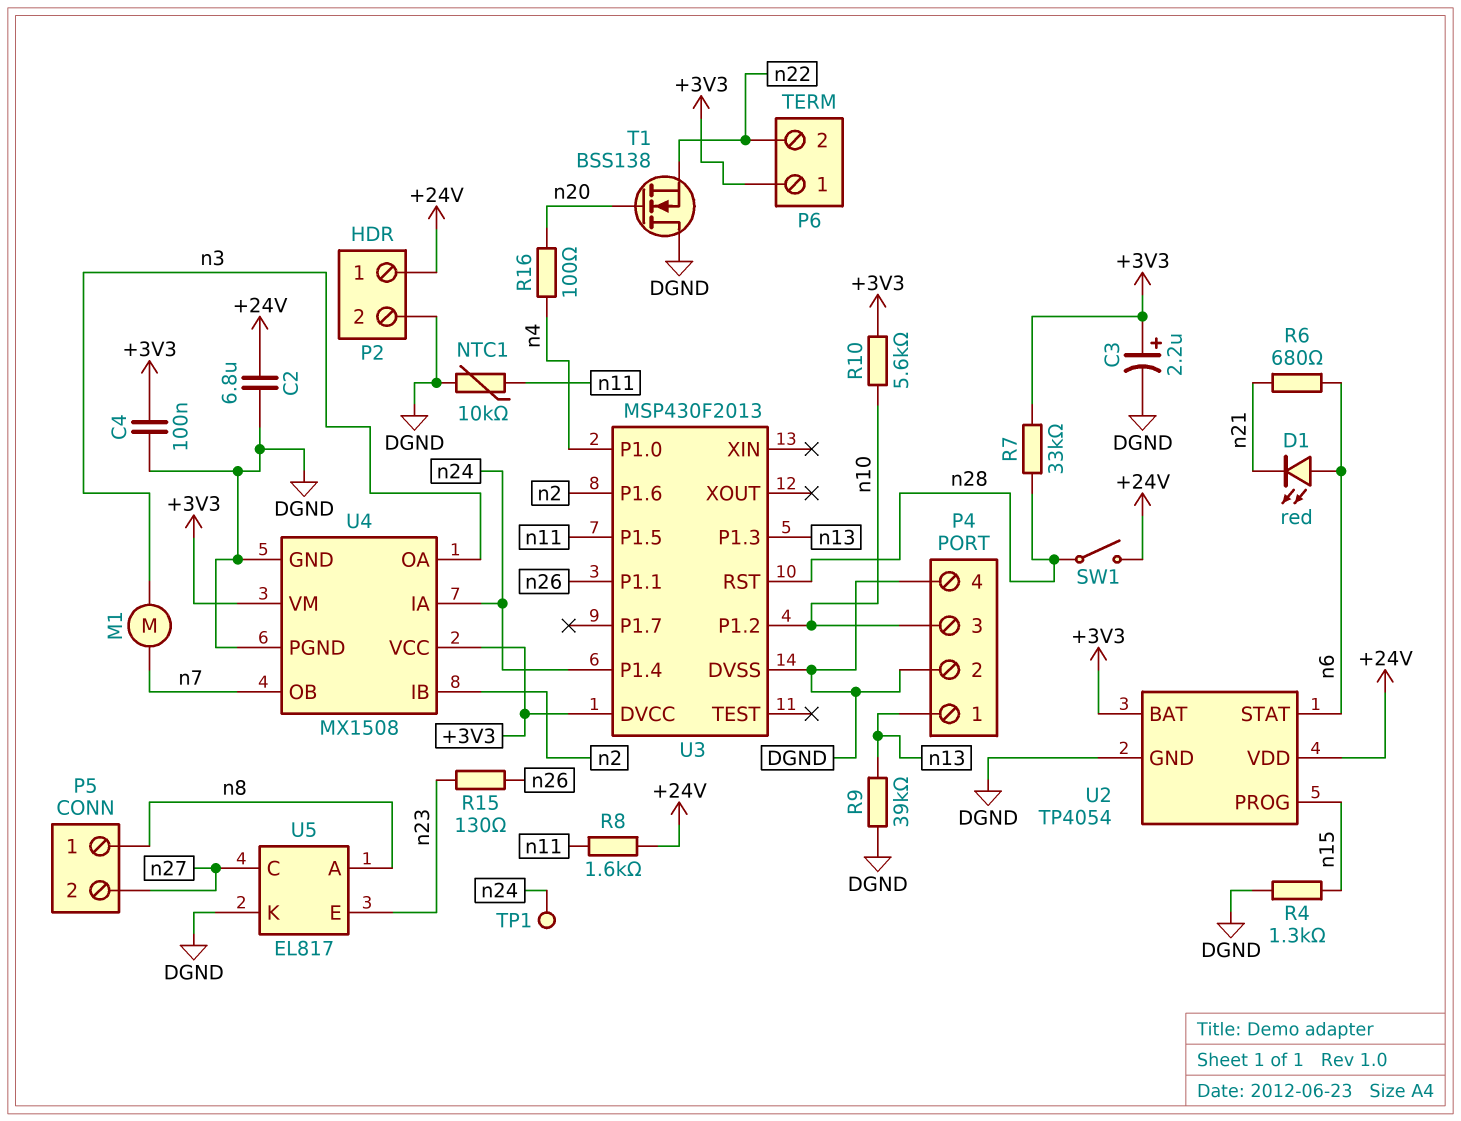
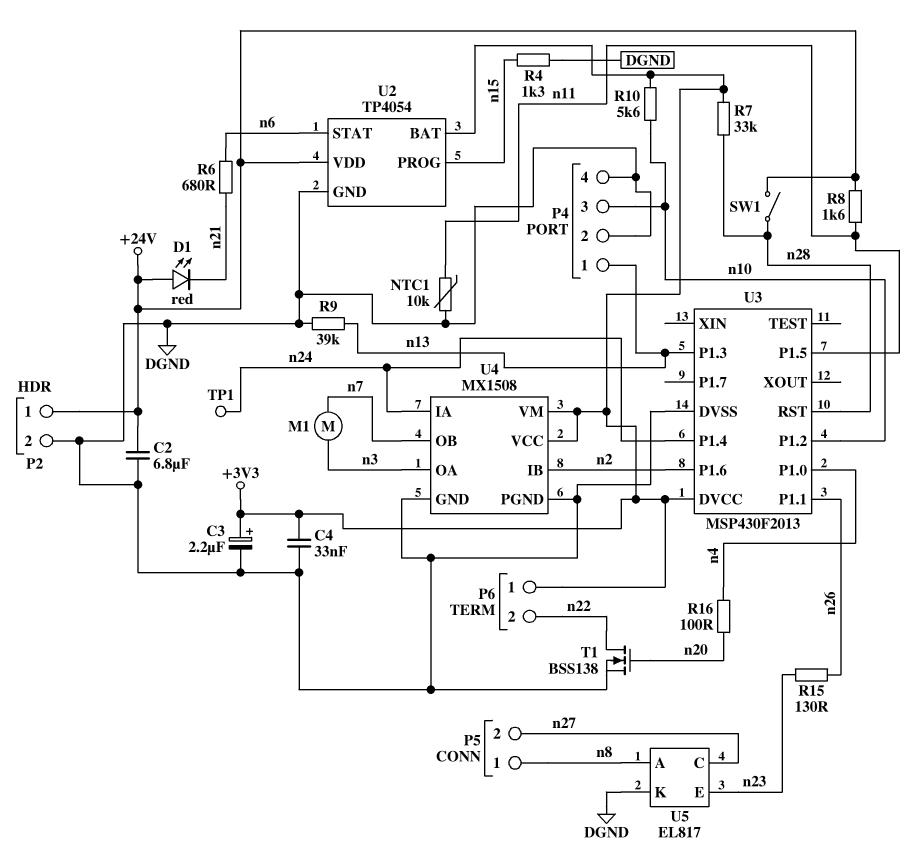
C4: 100nF (+3V3, DGND) -> 33nF (+3V3, DGND)
D1: LED red (A n6, K n21) -> LED red (A +24V, K n21)
T1: NMOS BSS138 (G n20, D DGND, S n22) -> NMOS BSS138 (G n20, D n22, S DGND)

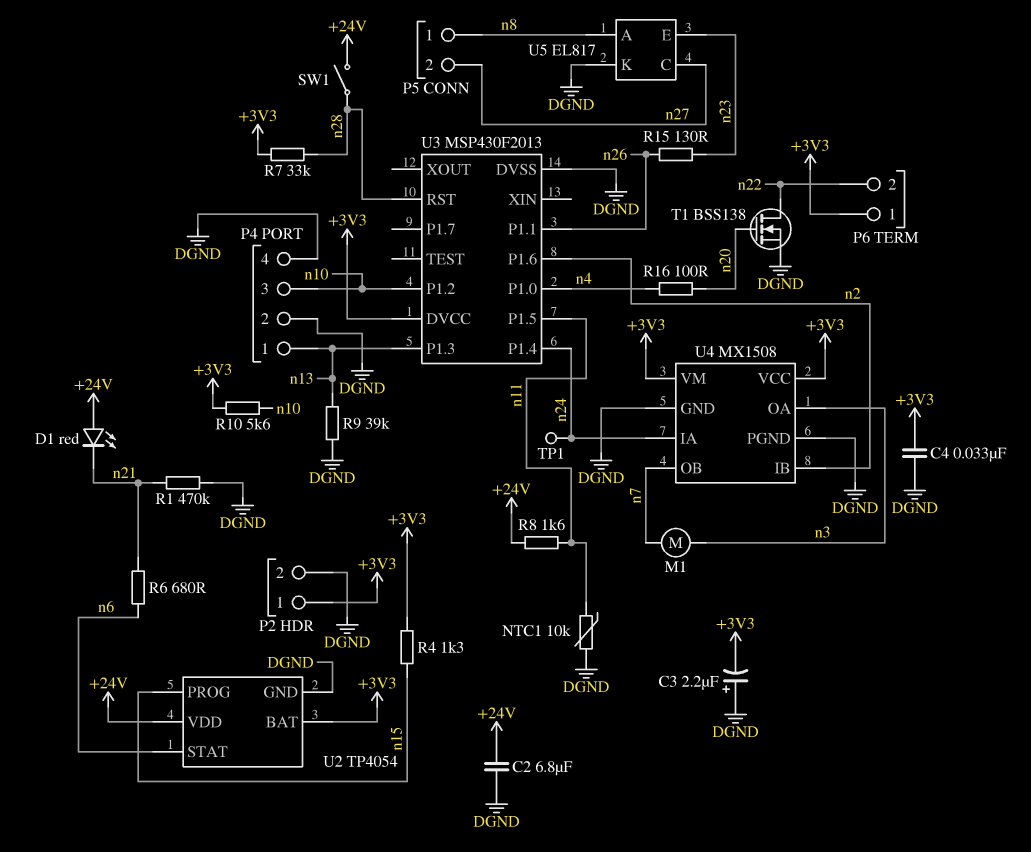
C3: 2.2uF (plus +3V3, minus DGND) -> 2.2uF (plus DGND, minus +3V3)
P2 pin 1: +24V -> +3V3
R1: none -> 470k (DGND, n21)
R4: 1.3k (DGND, n15) -> 1.3k (+3V3, n15)

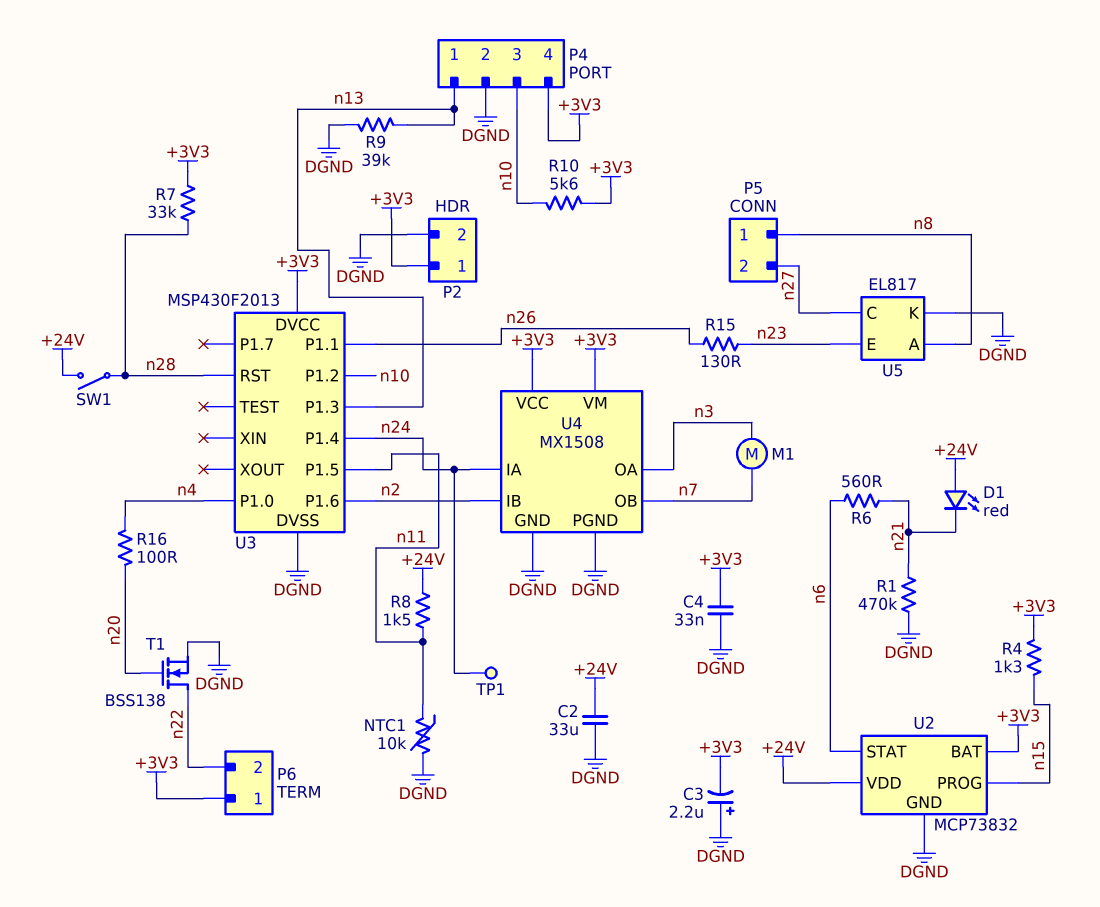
C2: 6.8uF (+24V, DGND) -> 33uF (+24V, DGND)
P4 pin 4: DGND -> +3V3
R6: 680 (n6, n21) -> 560 (n6, n21)
R8: 1.6k (+24V, n11) -> 1.5k (+24V, n11)
U2: TP4054 -> MCP73832

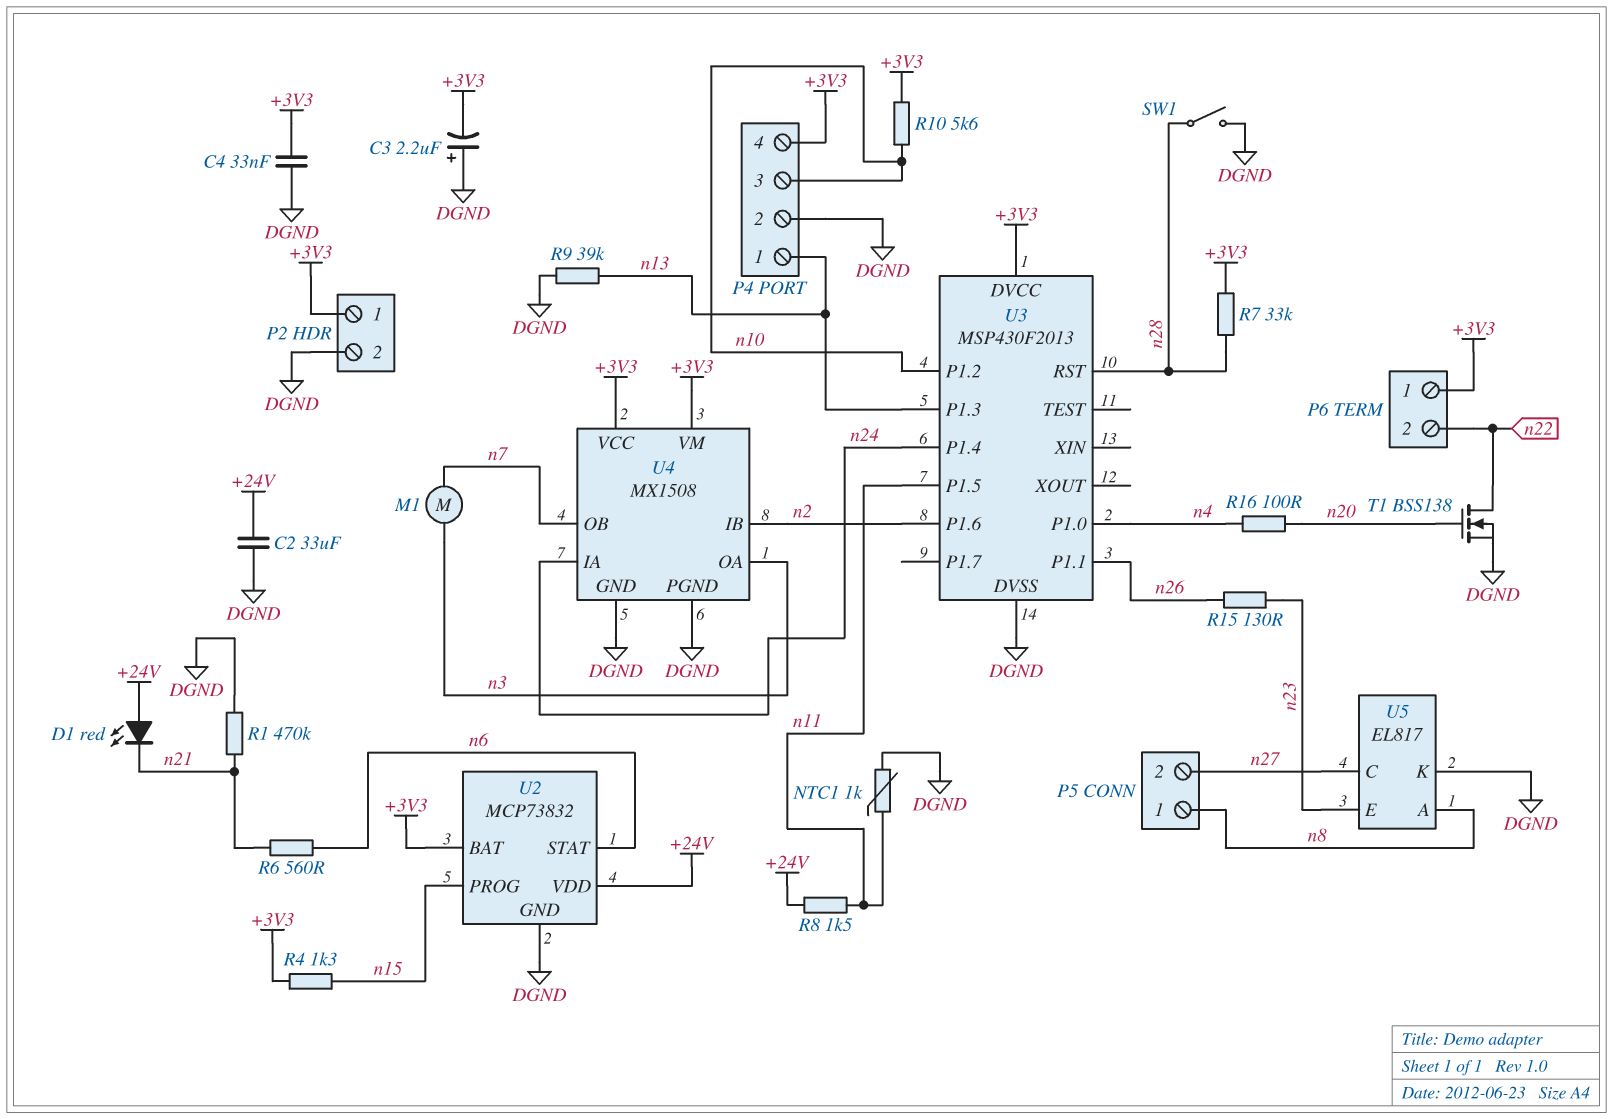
NTC1: 10k (DGND, n11) -> 1k (DGND, n11)
SW1: switch (+24V, n28) -> switch (DGND, n28)
TP1: test point (n24) -> none

